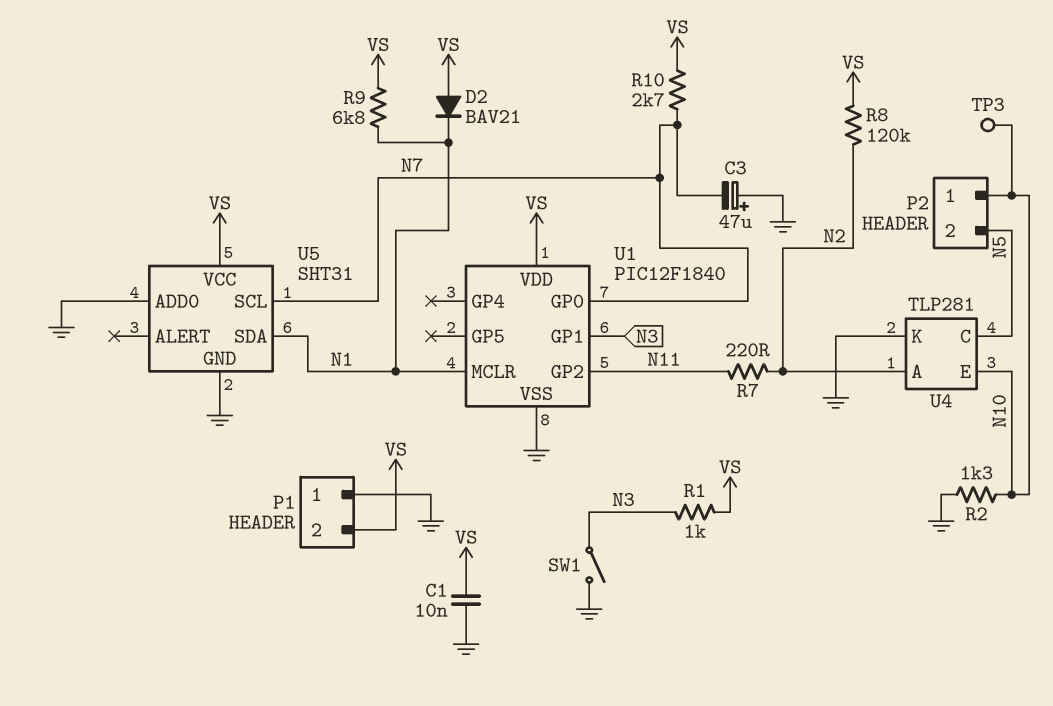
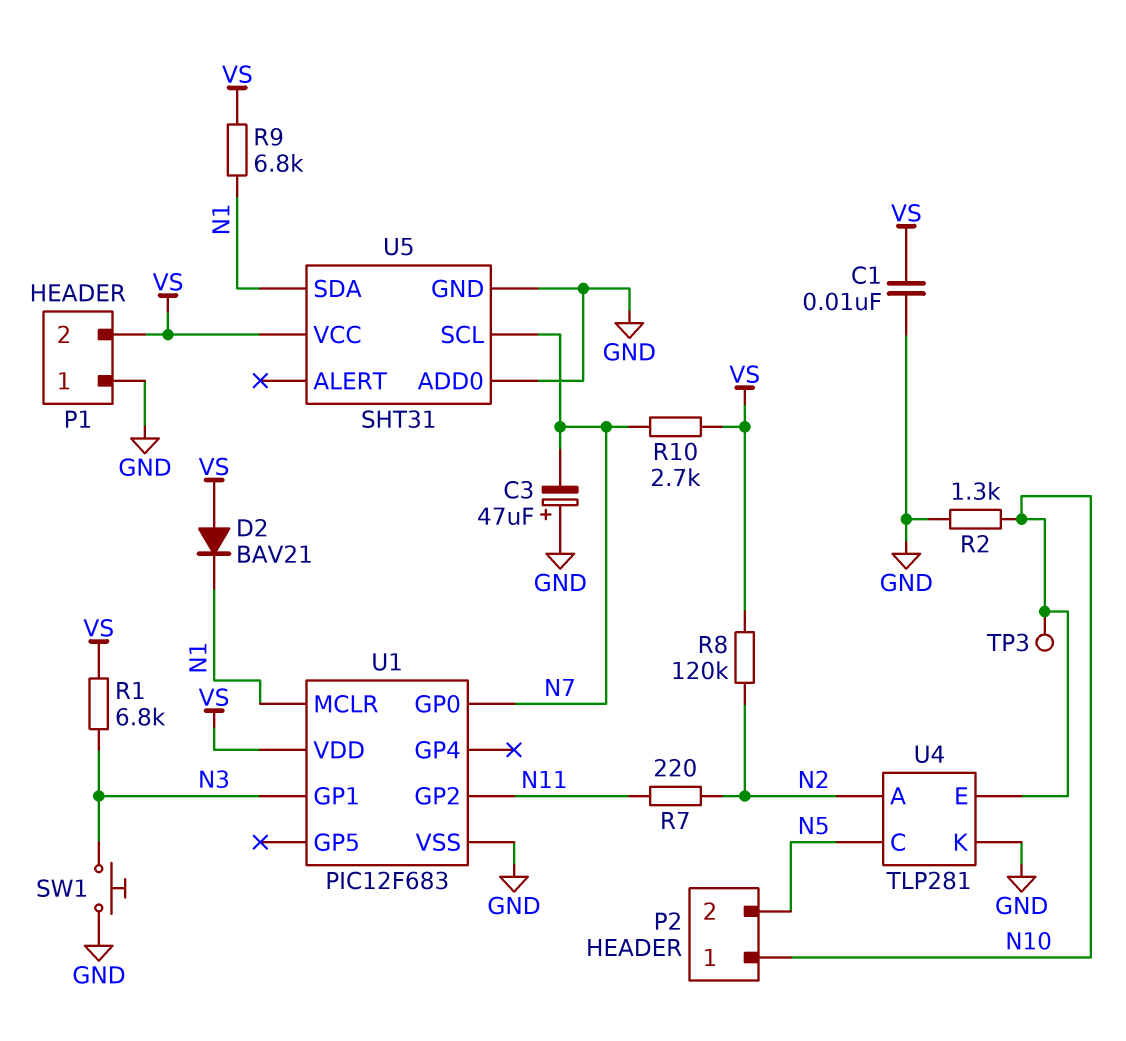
R1: 1k (N3, VS) -> 6.8k (N3, VS)
SW1: switch (GND, N3) -> button (GND, N3)
U1: PIC12F1840 -> PIC12F683

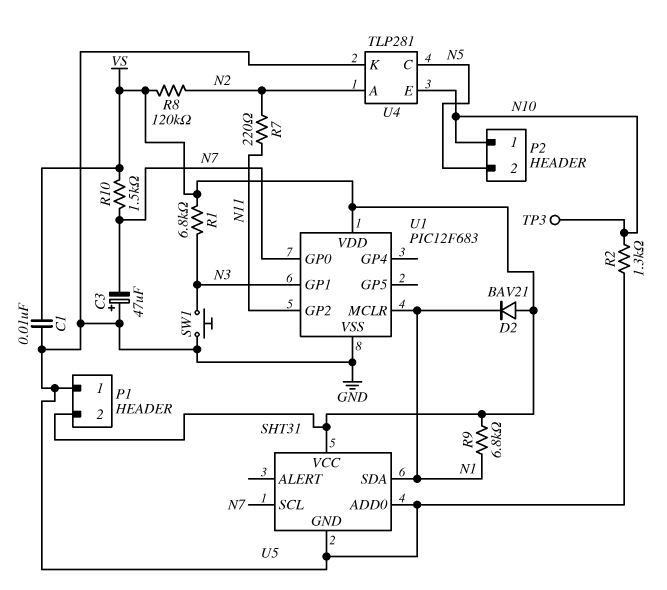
R10: 2.7k (N7, VS) -> 1.5k (N7, VS)

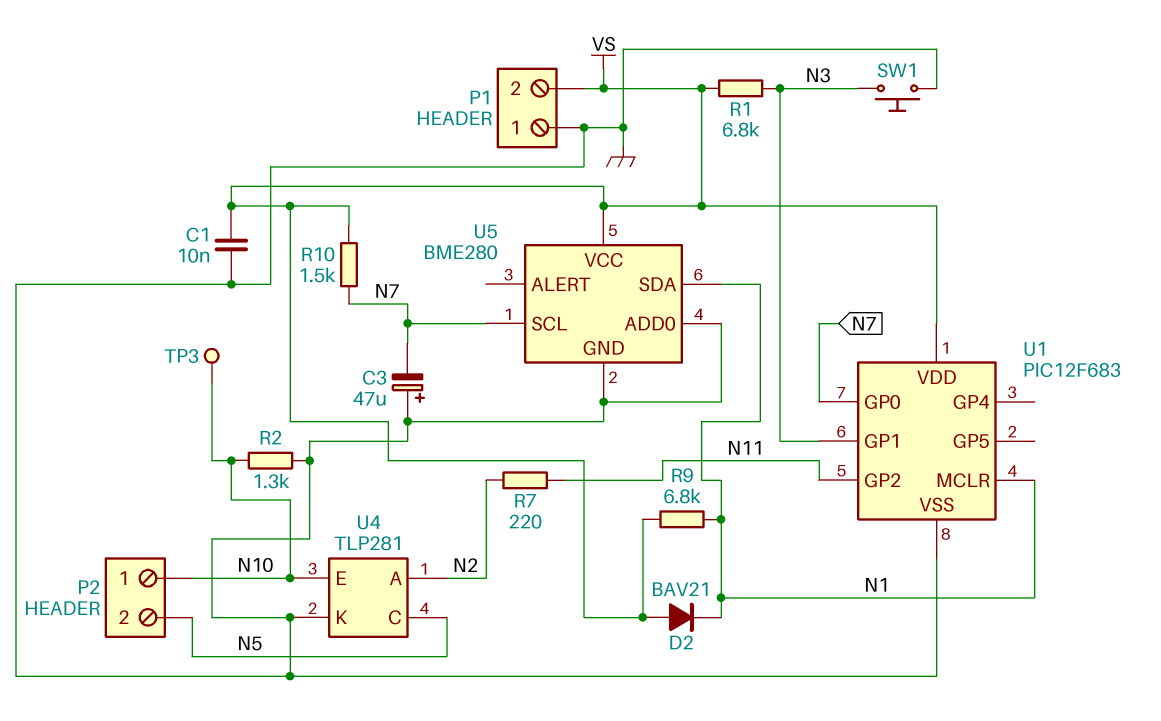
R8: 120k (N2, VS) -> none
U5: SHT31 -> BME280

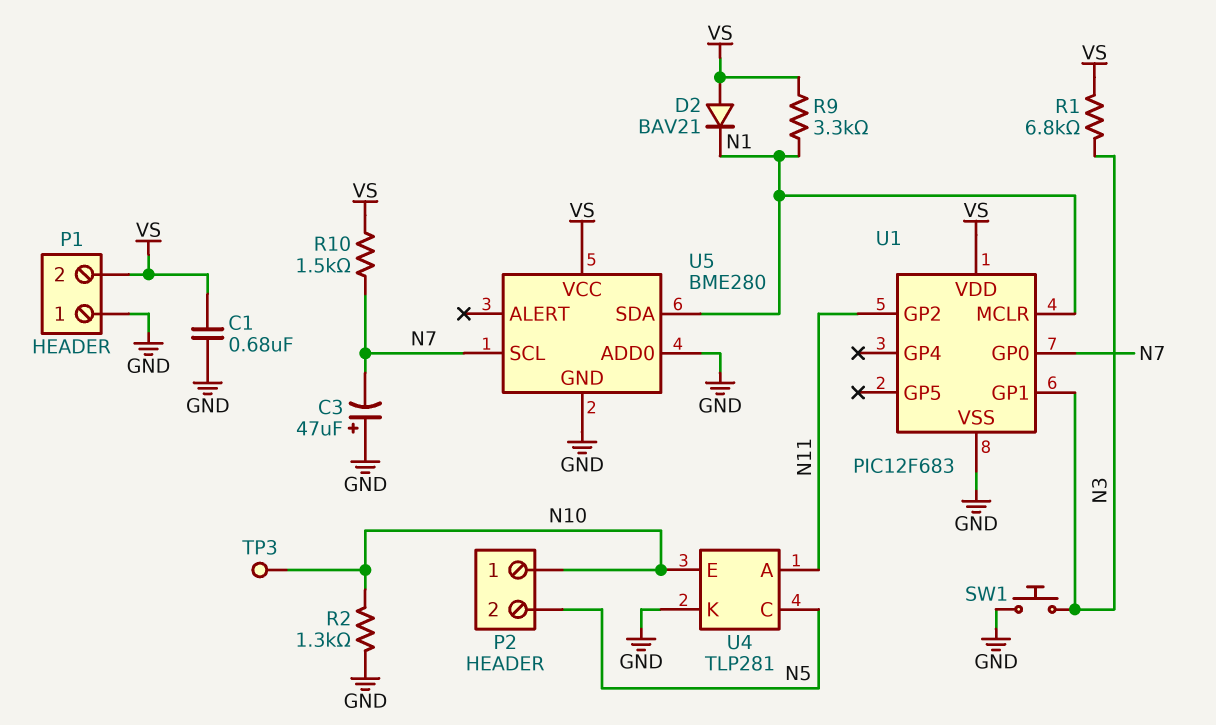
C1: 10nF (GND, VS) -> 680nF (GND, VS)
R7: 220 (N2, N11) -> none
R9: 6.8k (N1, VS) -> 3.3k (N1, VS)
U4 pin A: N2 -> N11

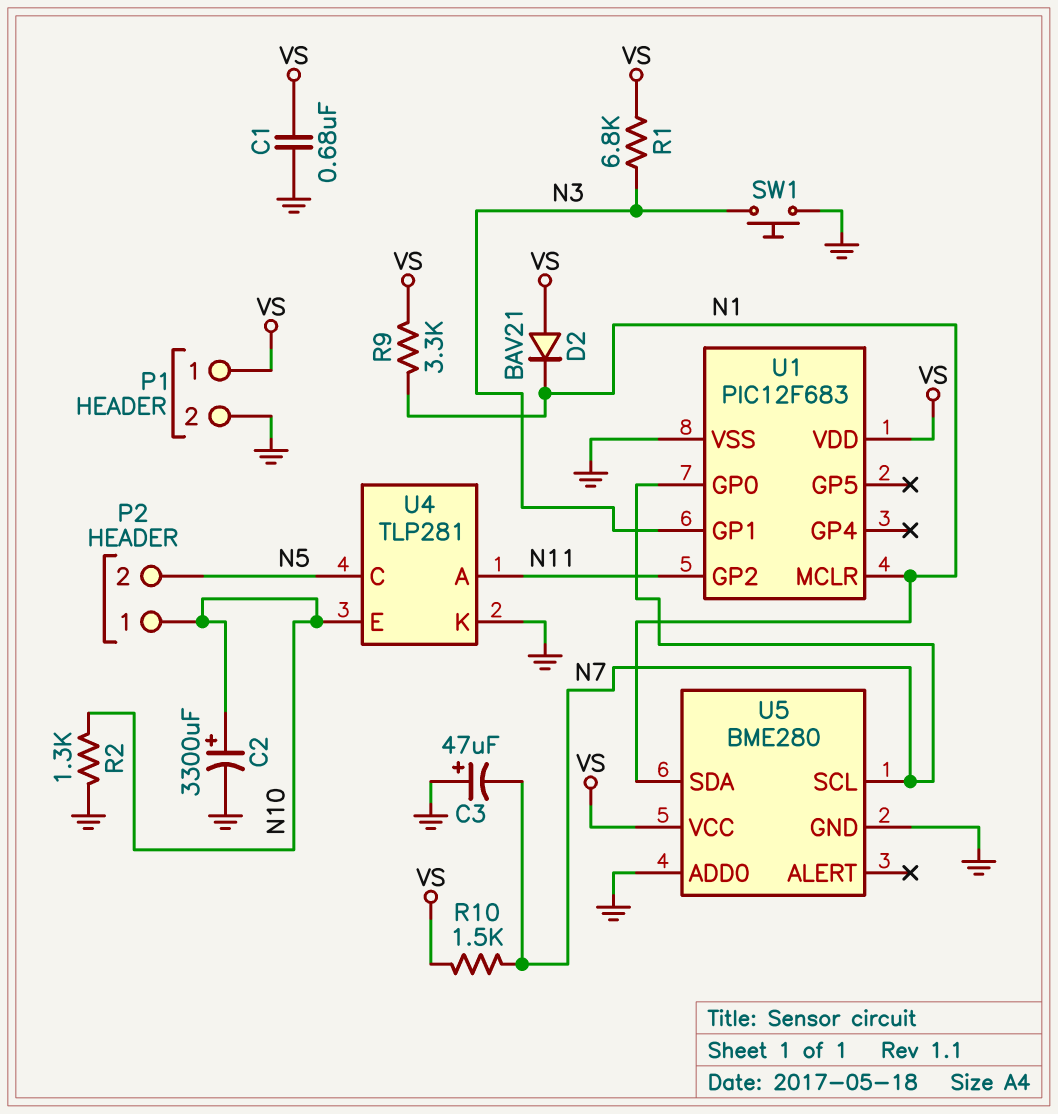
C2: none -> 3300uF (plus N10, minus GND)
P1 pin 1: GND -> VS
P1 pin 2: VS -> GND
TP3: test point (N10) -> none

